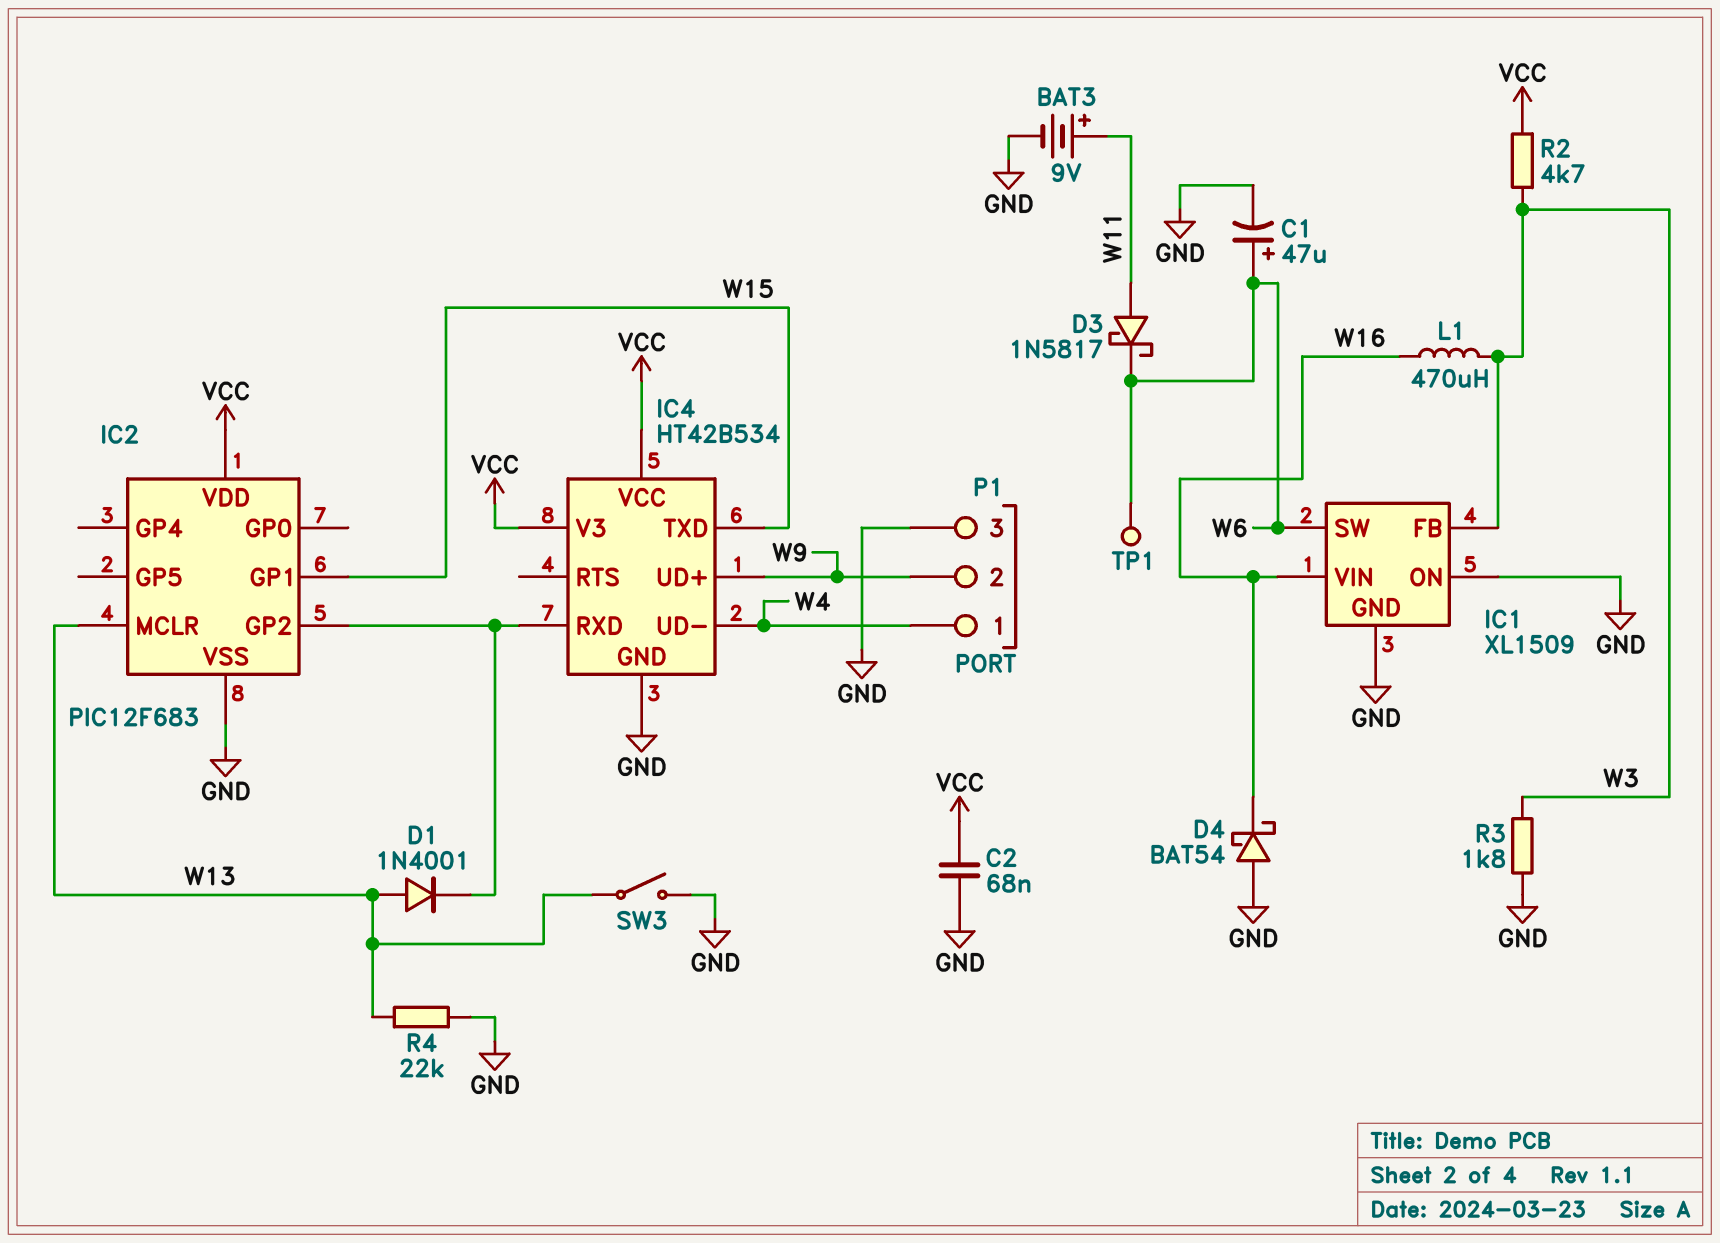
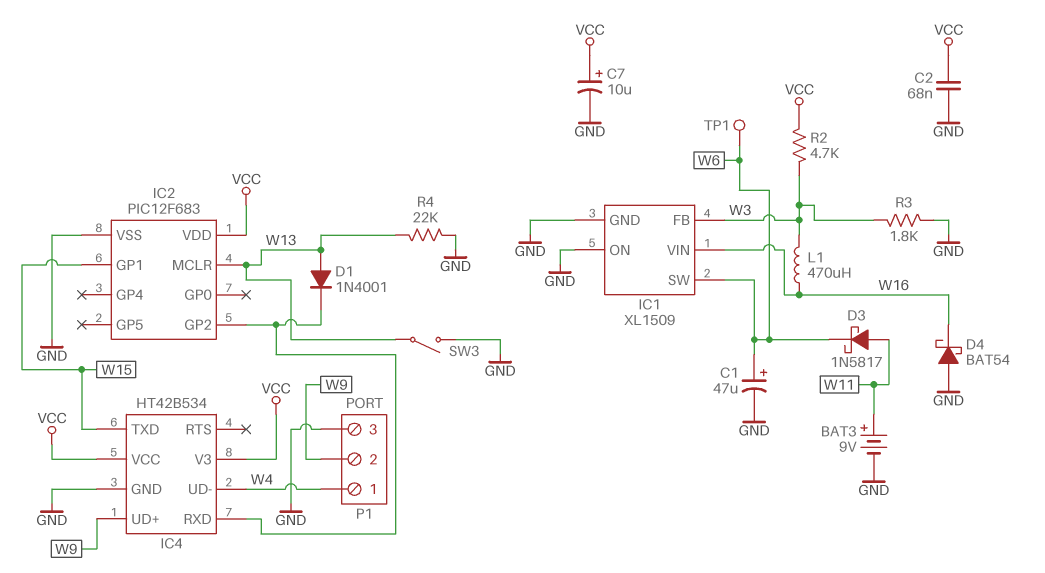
C7: none -> 10uF (plus VCC, minus GND)

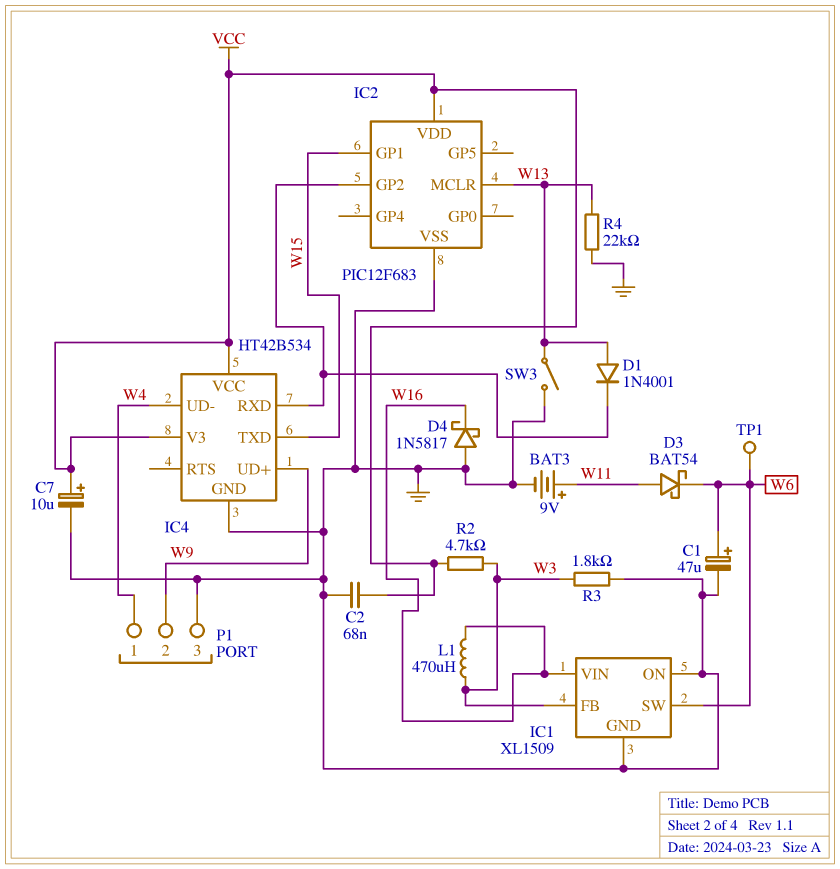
D3: schottky 1N5817 (A W11, K W6) -> schottky BAT54 (A W11, K W6)
D4: schottky BAT54 (A GND, K W16) -> schottky 1N5817 (A GND, K W16)

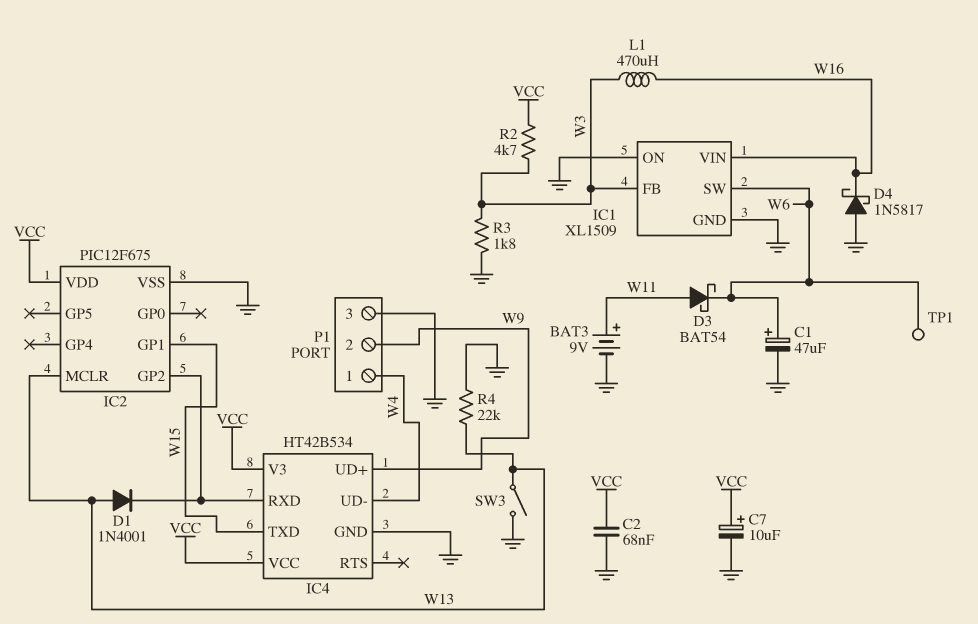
IC2: PIC12F683 -> PIC12F675

